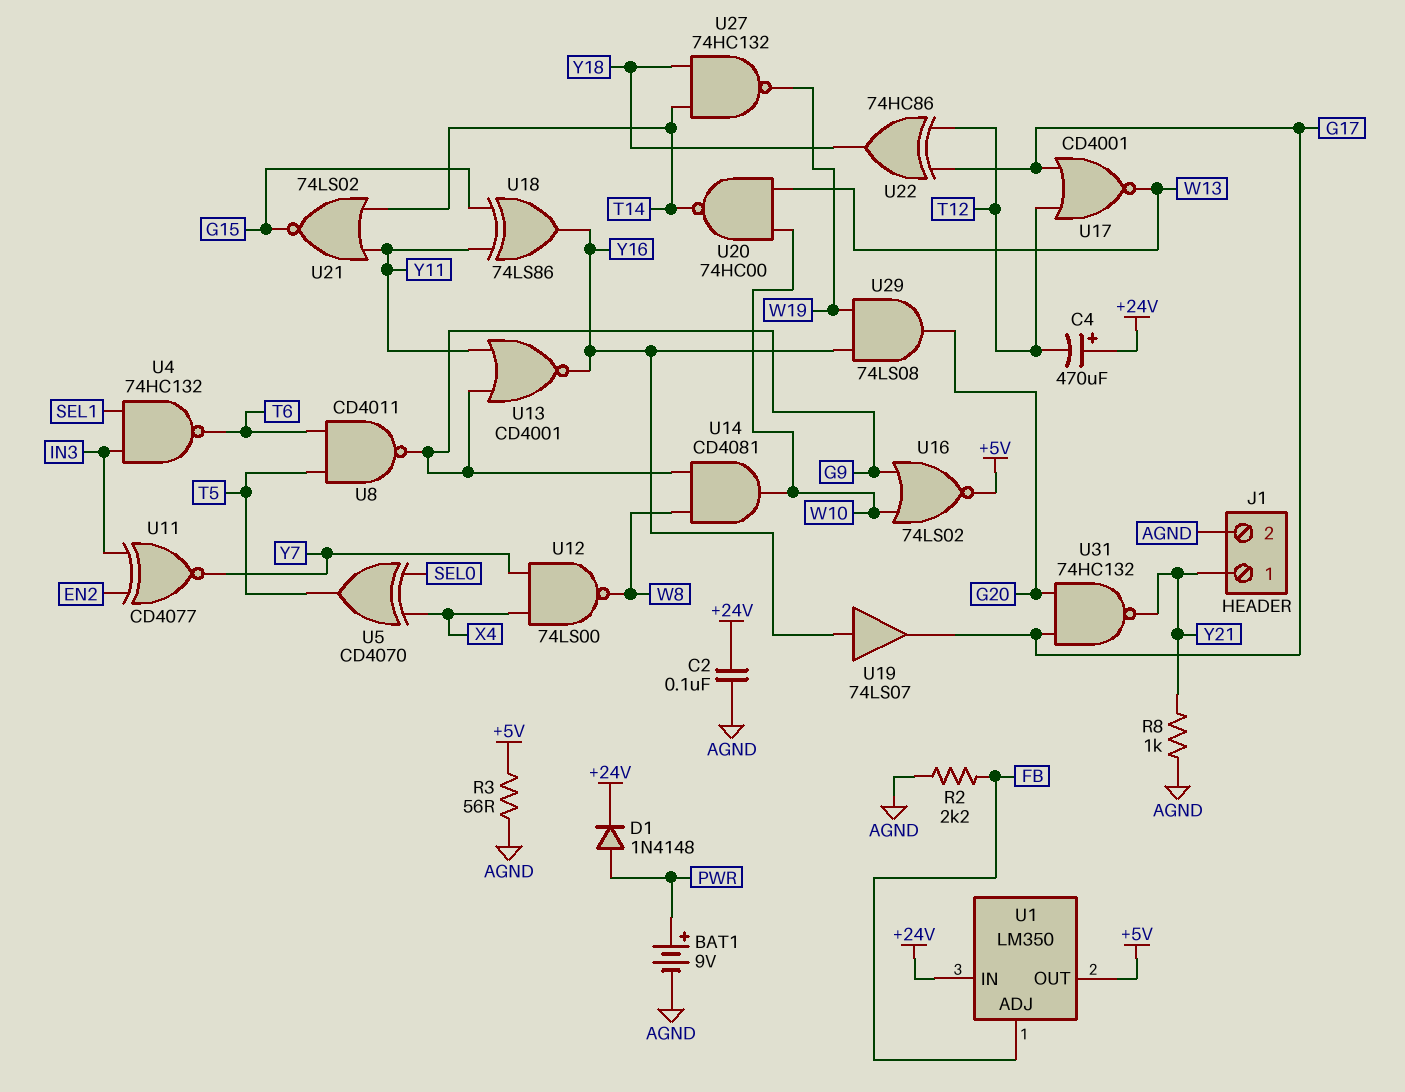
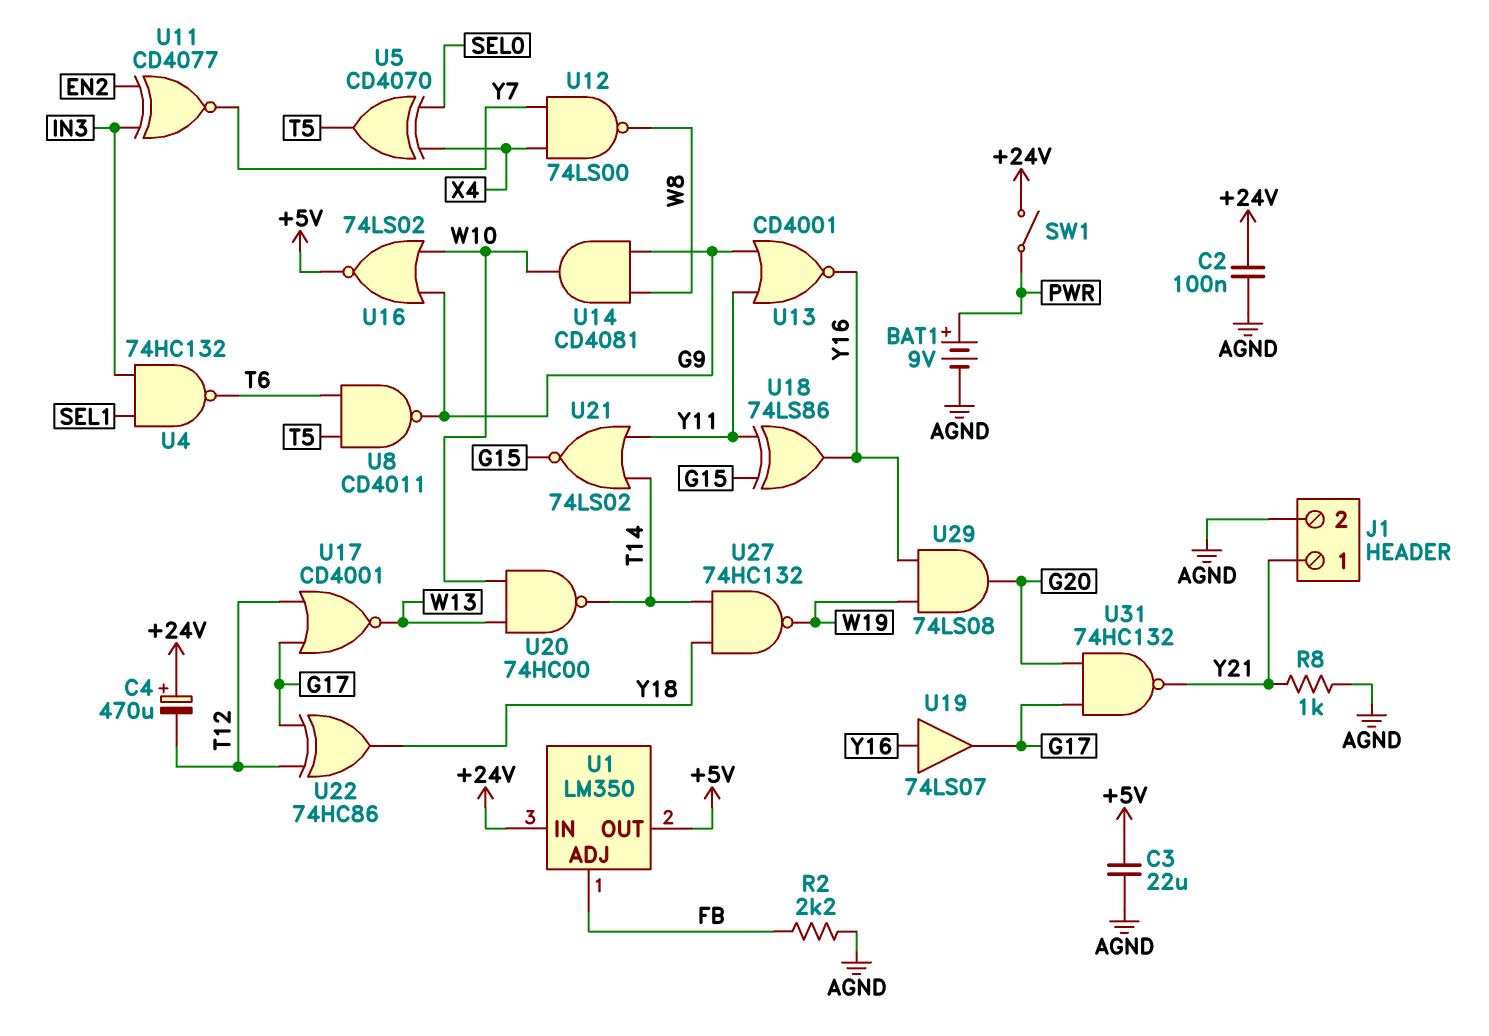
C3: none -> 22uF (+5V, AGND)
D1: diode 1N4148 (A PWR, K +24V) -> none
R3: 56 (+5V, AGND) -> none
SW1: none -> switch (+24V, PWR)

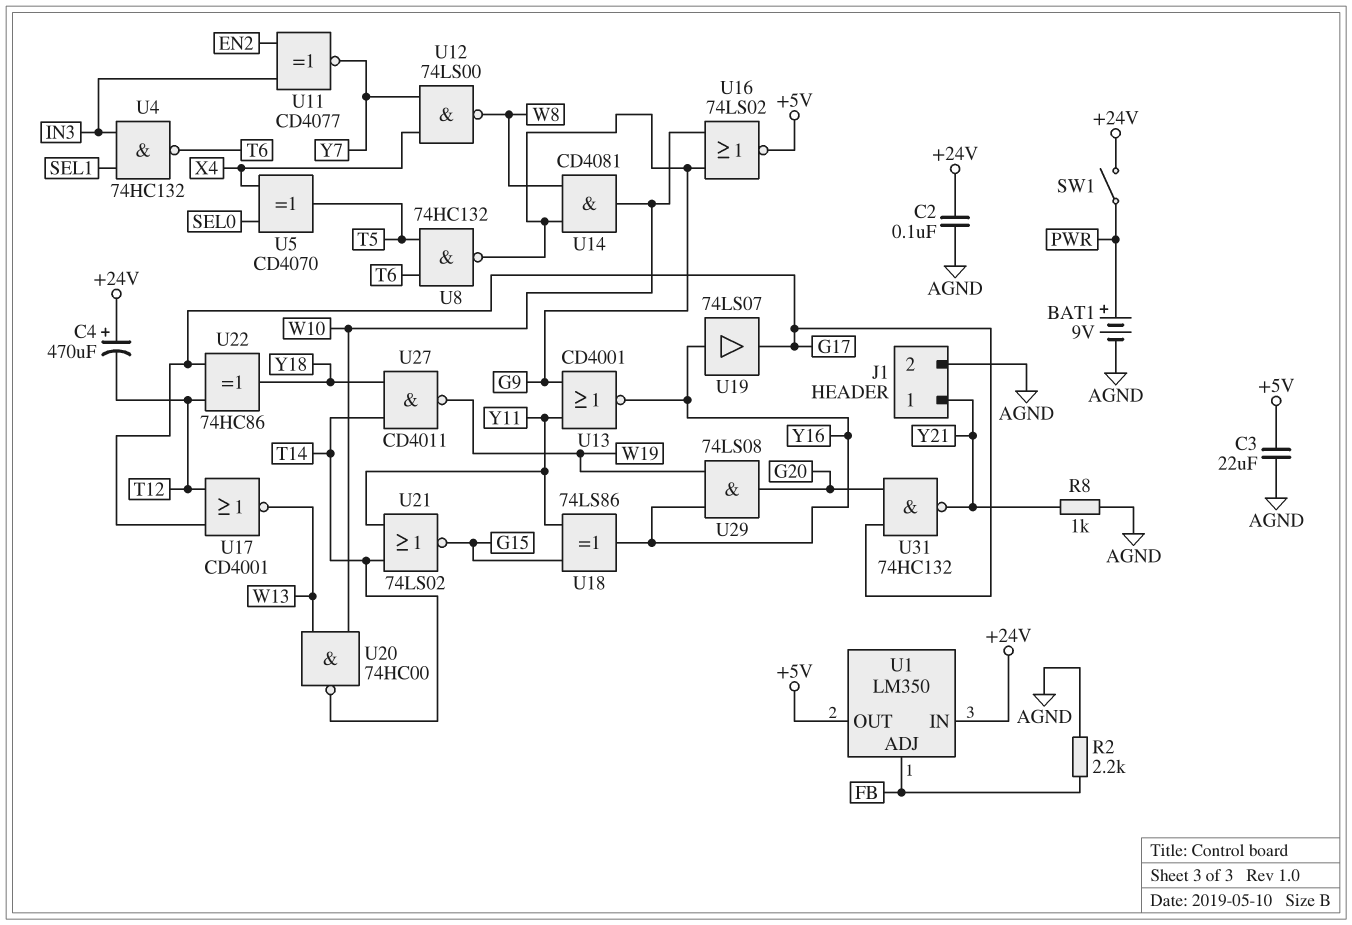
U8: NAND CD4011 (in T5, in T6, out G9) -> NAND 74HC132 (in T5, in T6, out G9)
U27: NAND 74HC132 (in T14, in Y18, out W19) -> NAND CD4011 (in T14, in Y18, out W19)

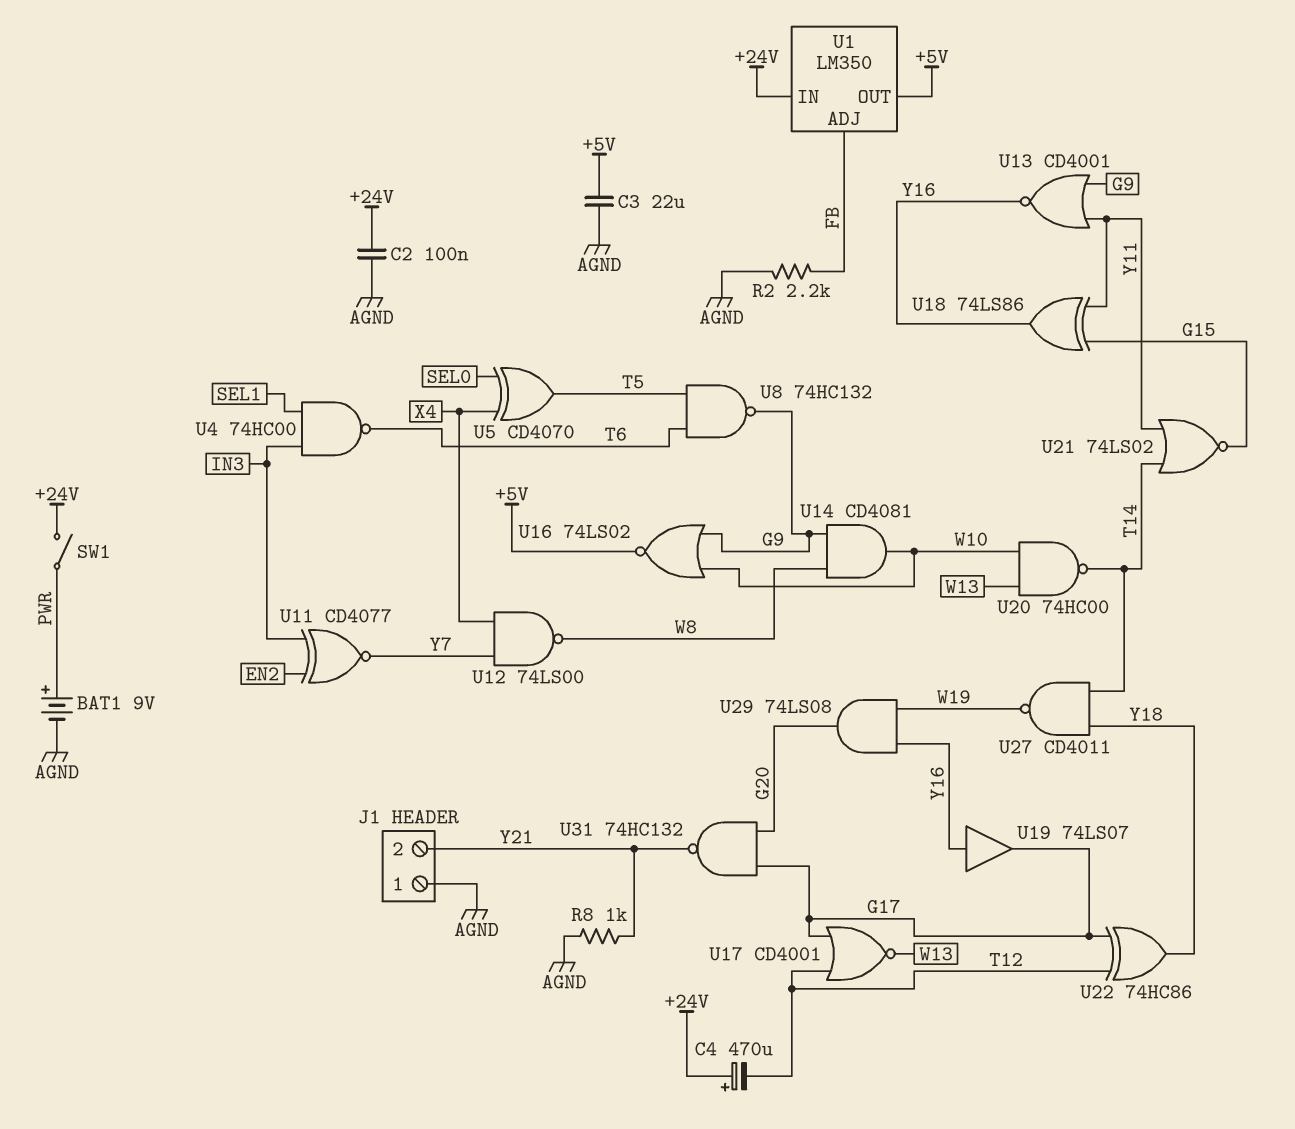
J1 pin 1: Y21 -> AGND
J1 pin 2: AGND -> Y21
U4: NAND 74HC132 (in IN3, in SEL1, out T6) -> NAND 74HC00 (in IN3, in SEL1, out T6)

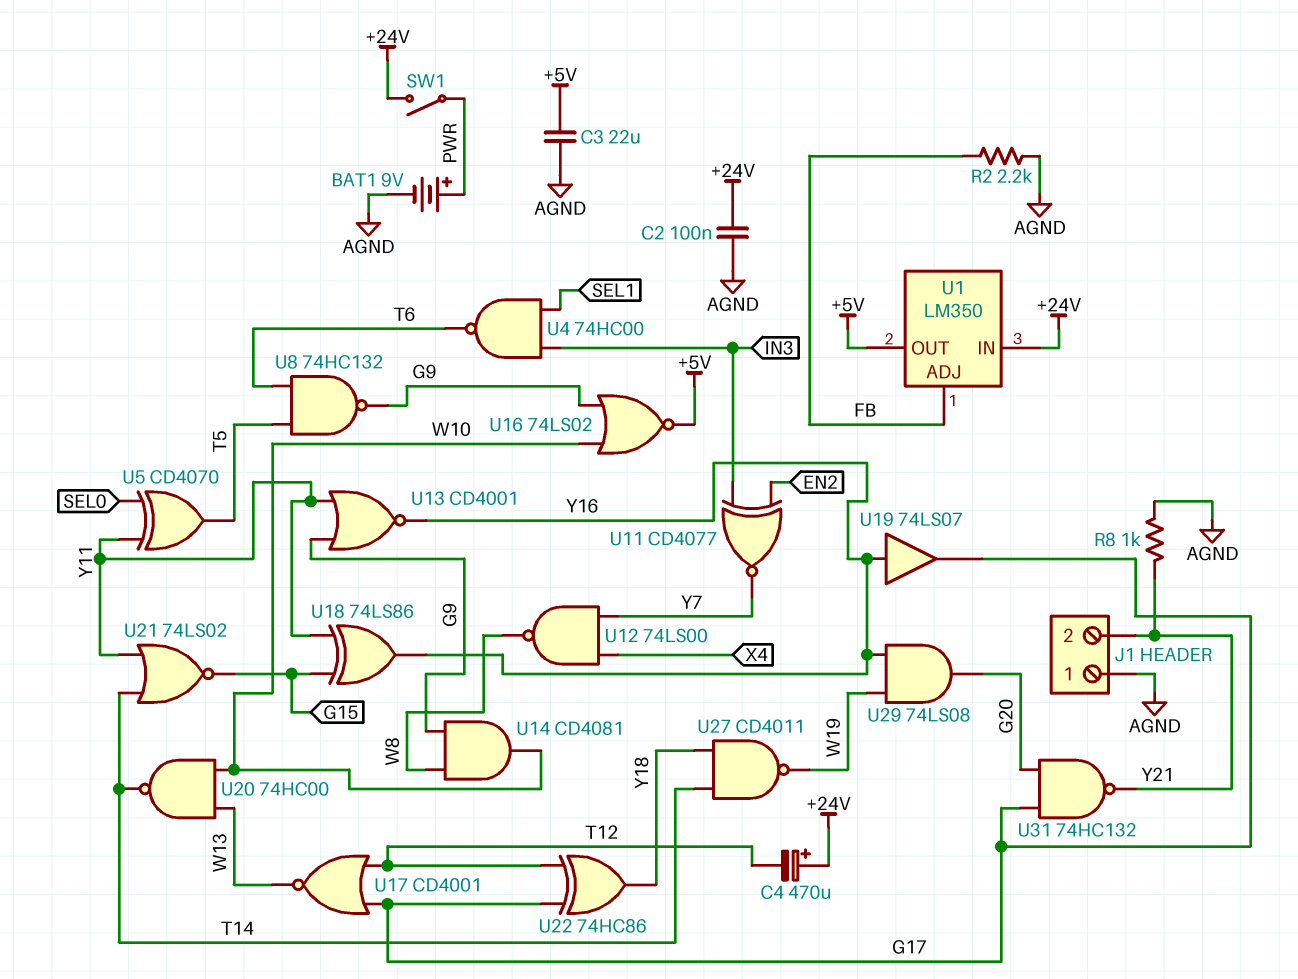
U5: XOR CD4070 (in SEL0, in X4, out T5) -> XOR CD4070 (in SEL0, in Y11, out T5)

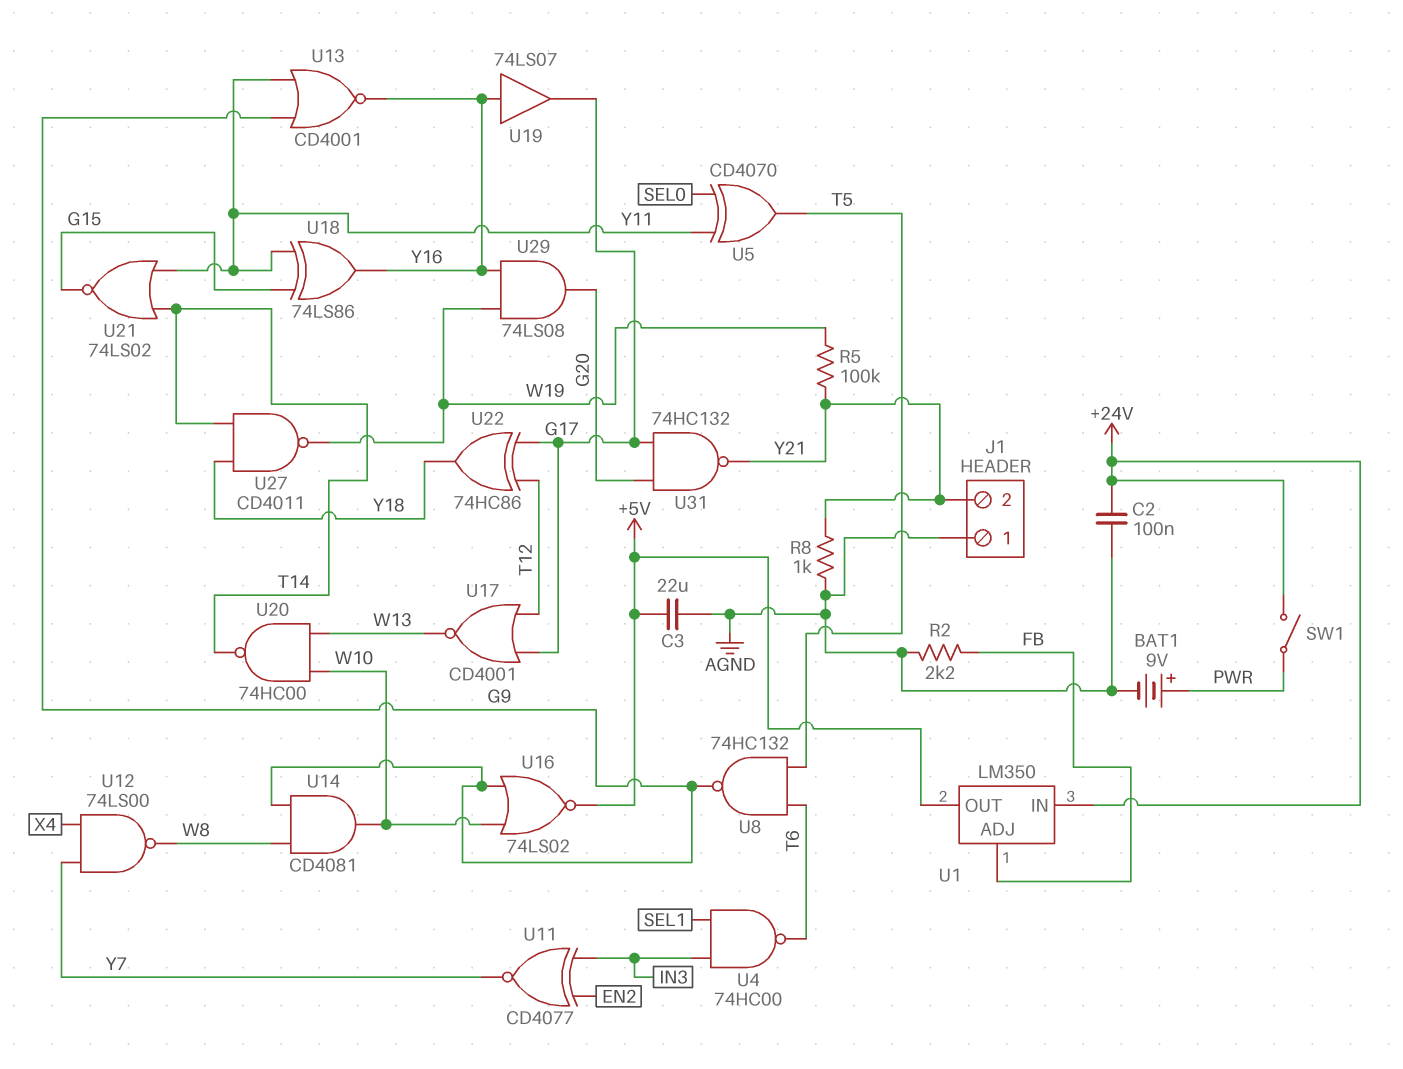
C4: 470uF (plus +24V, minus T12) -> none
R5: none -> 100k (W19, Y21)

